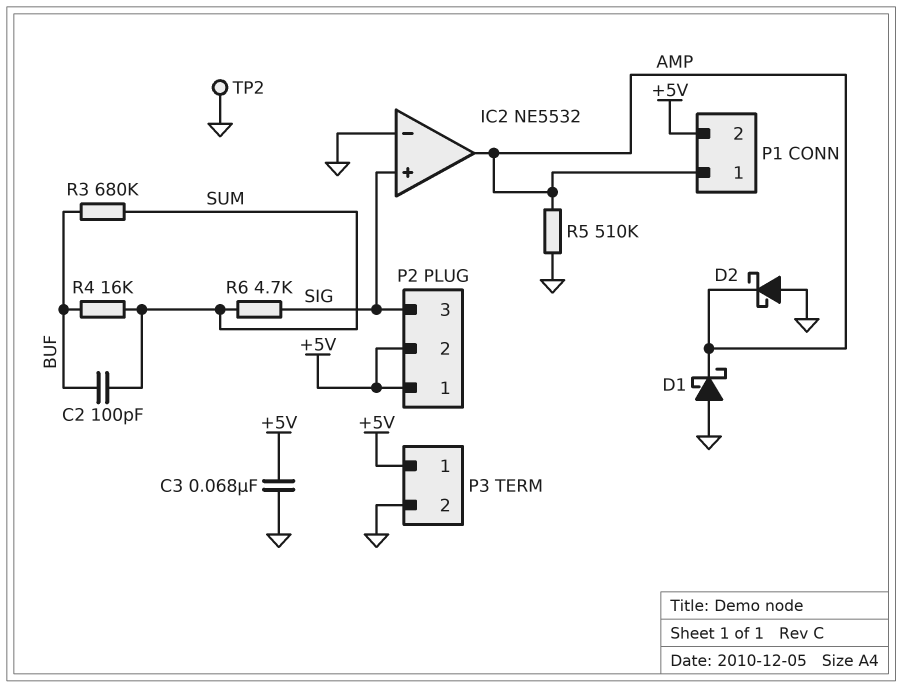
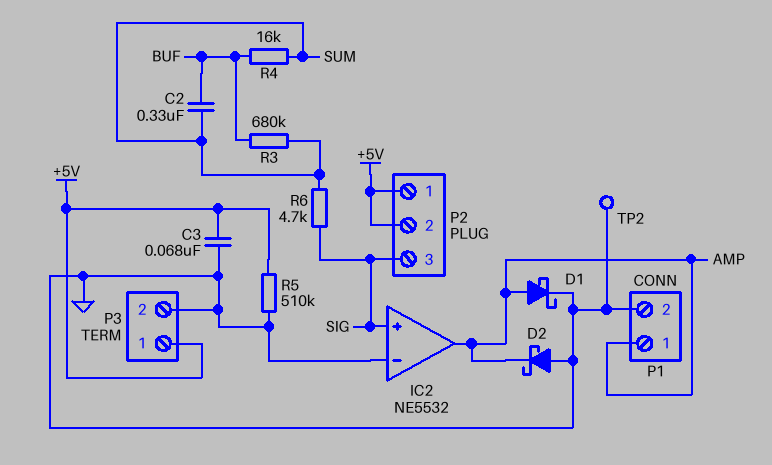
C2: 100pF (BUF, SUM) -> 330nF (BUF, SUM)
D1: schottky (A GND, K AMP) -> schottky (A AMP, K GND)
P1 pin 2: +5V -> GND
R5: 510k (AMP, GND) -> 510k (+5V, GND)

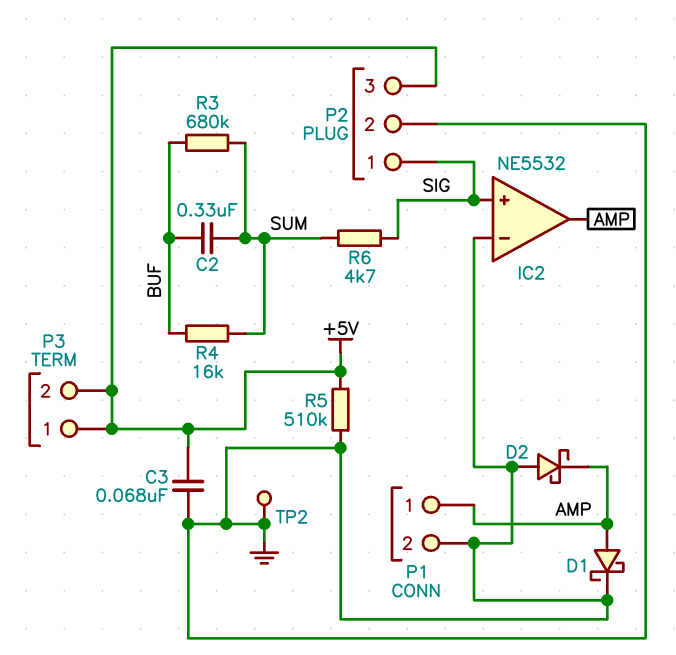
P2 pin 1: +5V -> SIG
P2 pin 2: +5V -> GND
P2 pin 3: SIG -> +5V
P3 pin 2: GND -> +5V

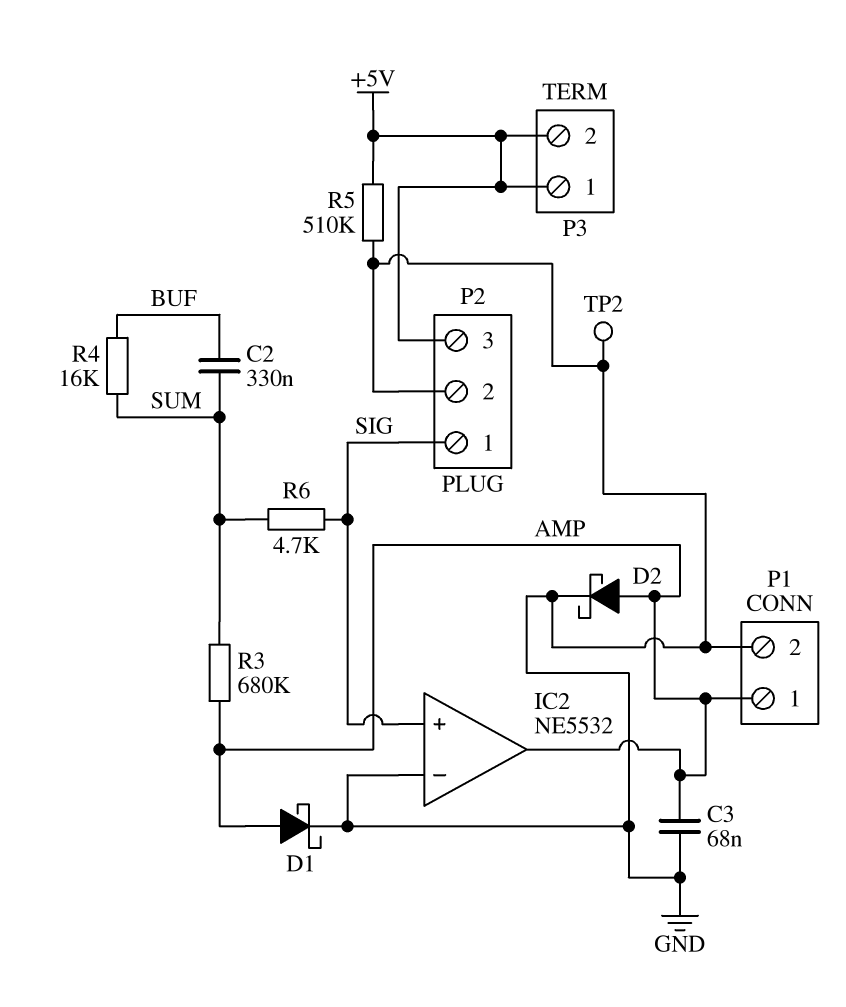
C3: 68nF (+5V, GND) -> 68nF (AMP, GND)
D2: schottky (A GND, K AMP) -> schottky (A AMP, K GND)
R3: 680k (BUF, SUM) -> 680k (AMP, SUM)

